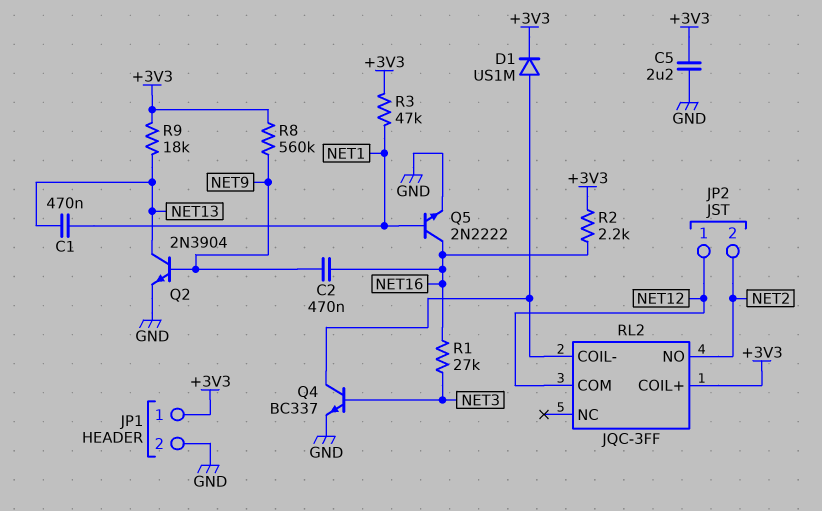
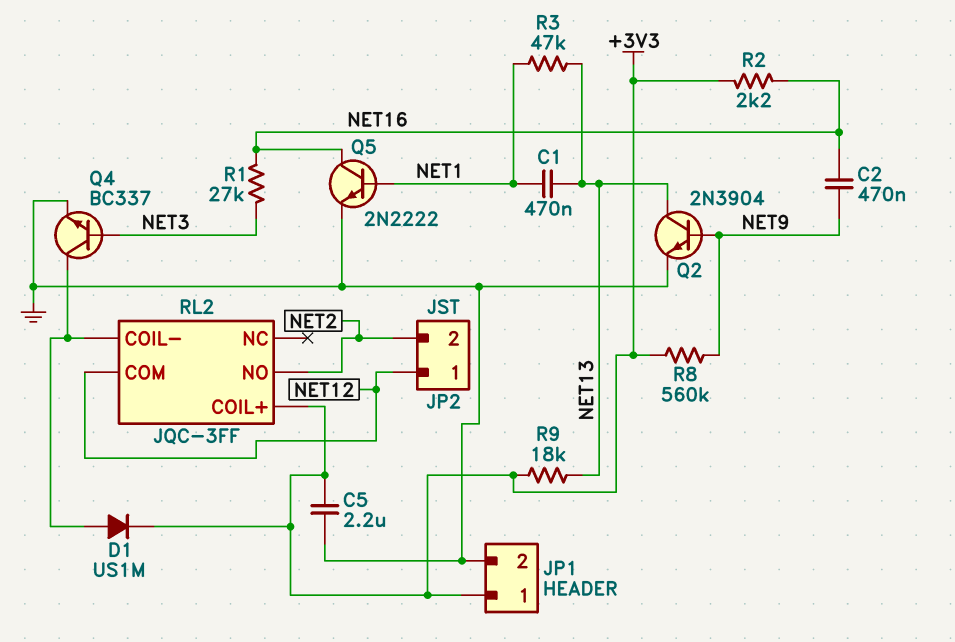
R3: 47k (+3V3, NET1) -> 47k (NET1, NET13)

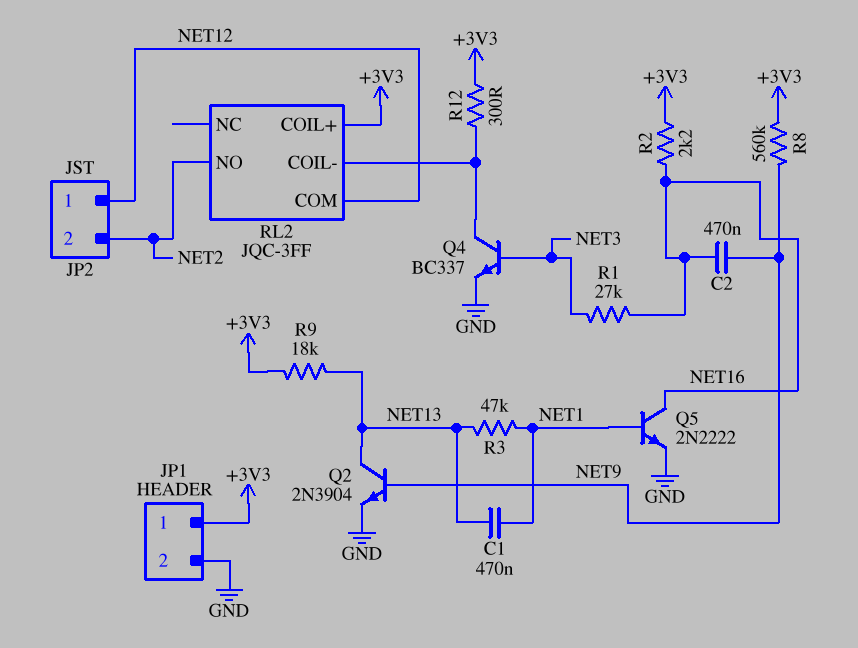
C5: 2.2uF (+3V3, GND) -> none
D1: diode US1M (A RL2/COIL-, K +3V3) -> none
R12: none -> 300 (+3V3, RL2/COIL-)

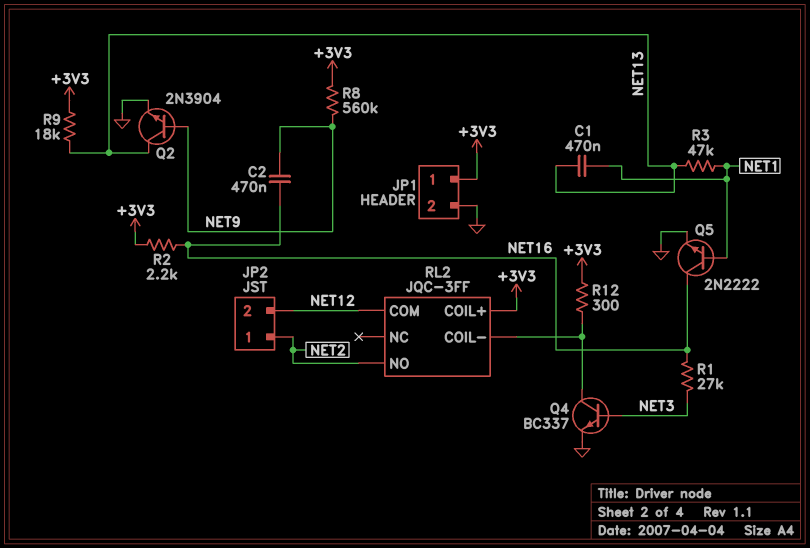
JP2 pin 1: NET12 -> NET2
JP2 pin 2: NET2 -> NET12

